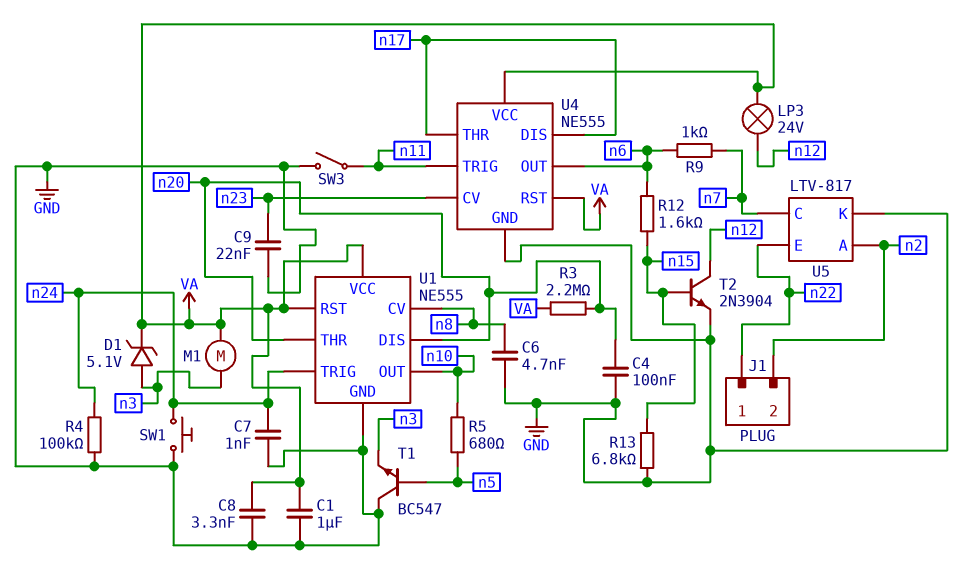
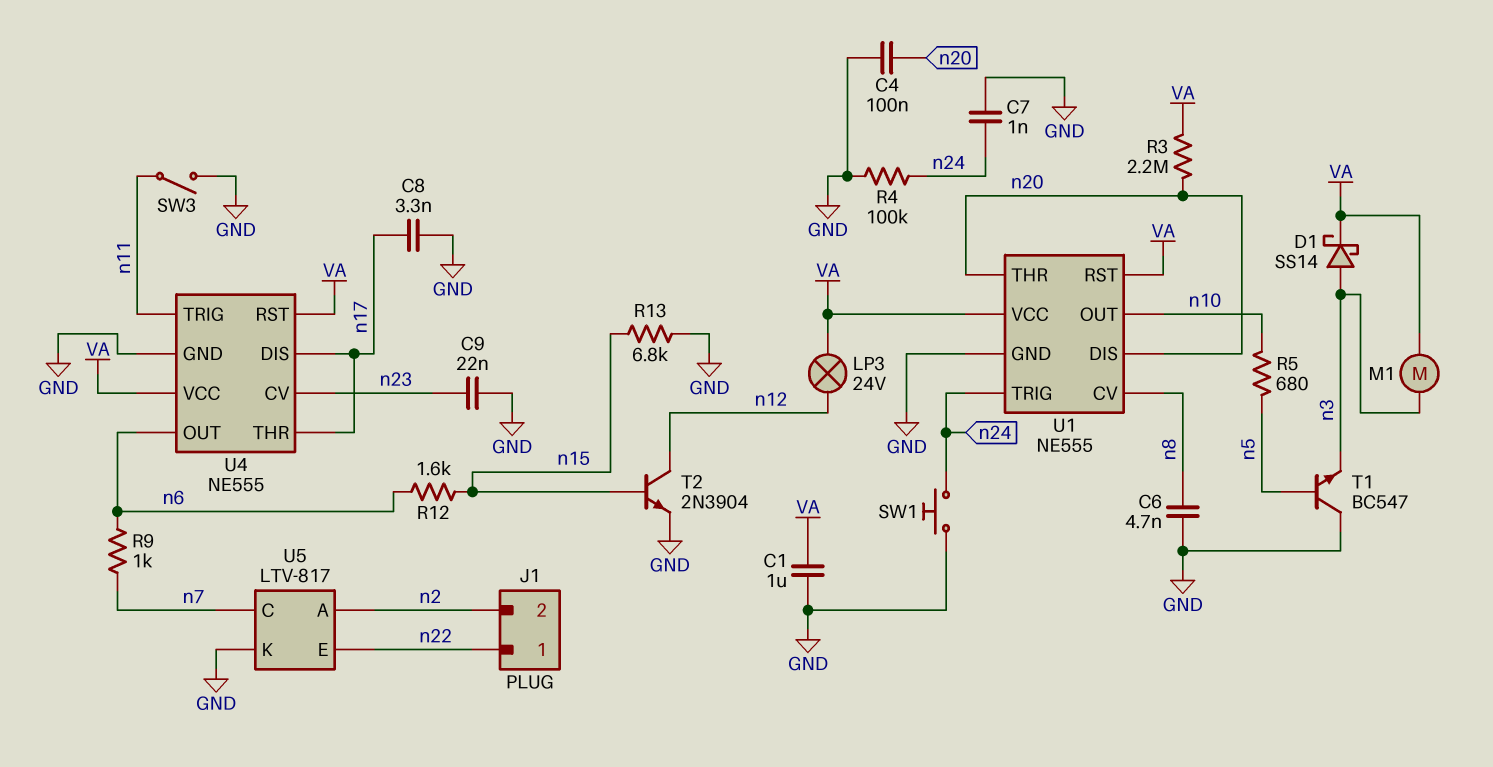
C8: 3.3nF (GND, VA) -> 3.3nF (GND, n17)
D1: zener 5.1V (A n3, K VA) -> schottky SS14 (A n3, K VA)

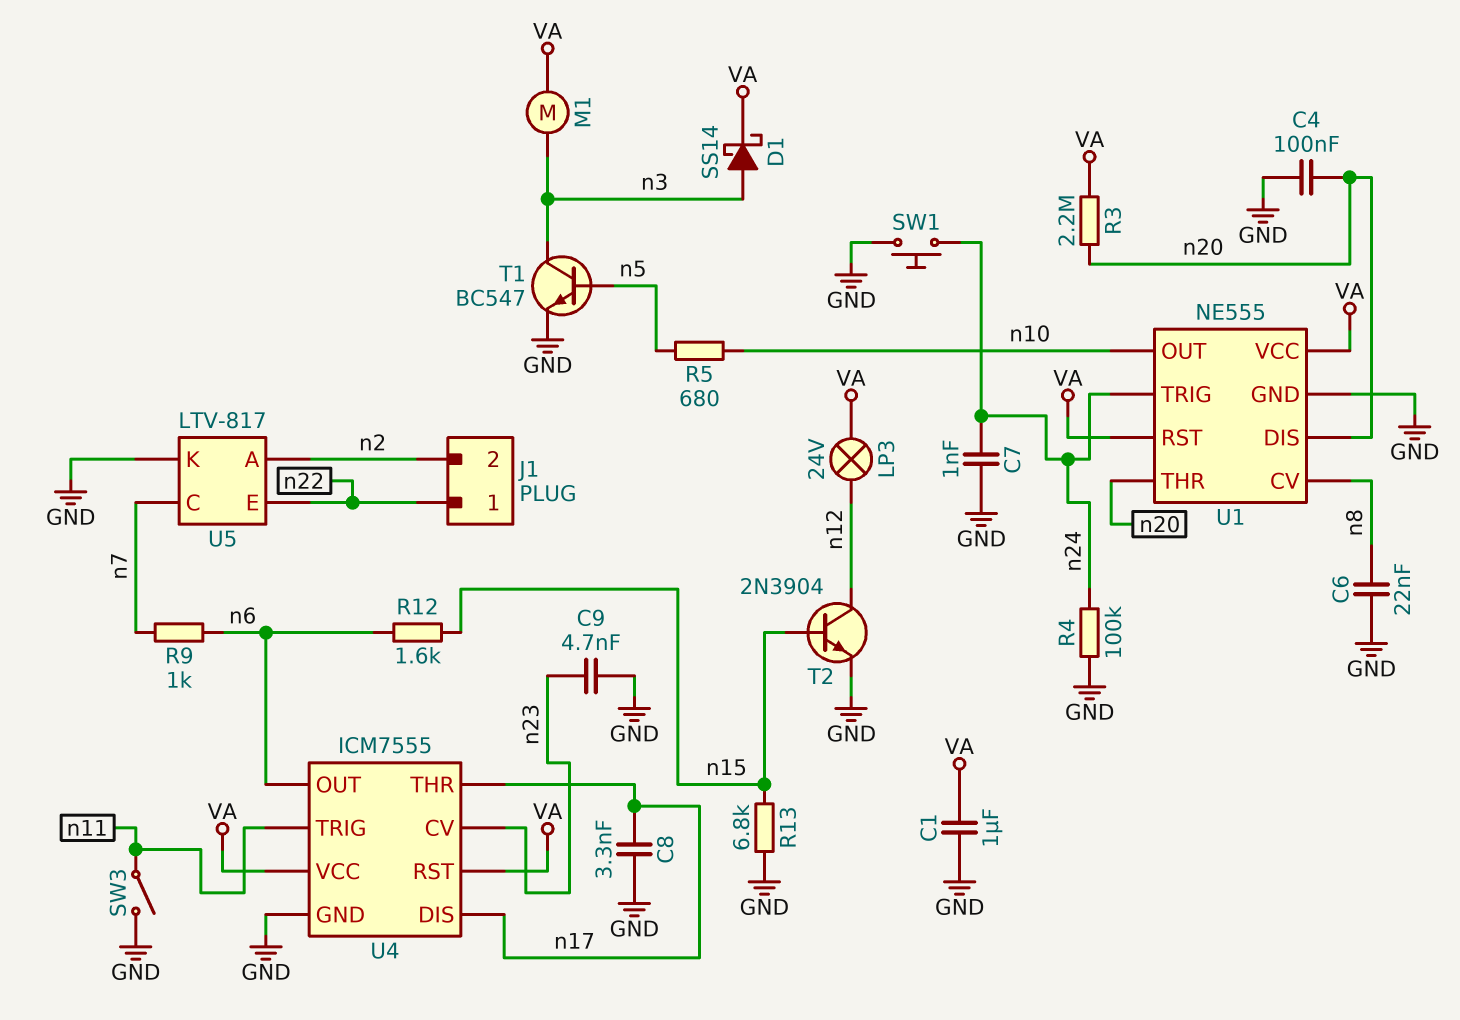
C6: 4.7nF (GND, n8) -> 22nF (GND, n8)
C9: 22nF (GND, n23) -> 4.7nF (GND, n23)
T1: NPN BC547 (B n5, C GND, E n3) -> NPN BC547 (B n5, C n3, E GND)
U4: NE555 -> ICM7555

